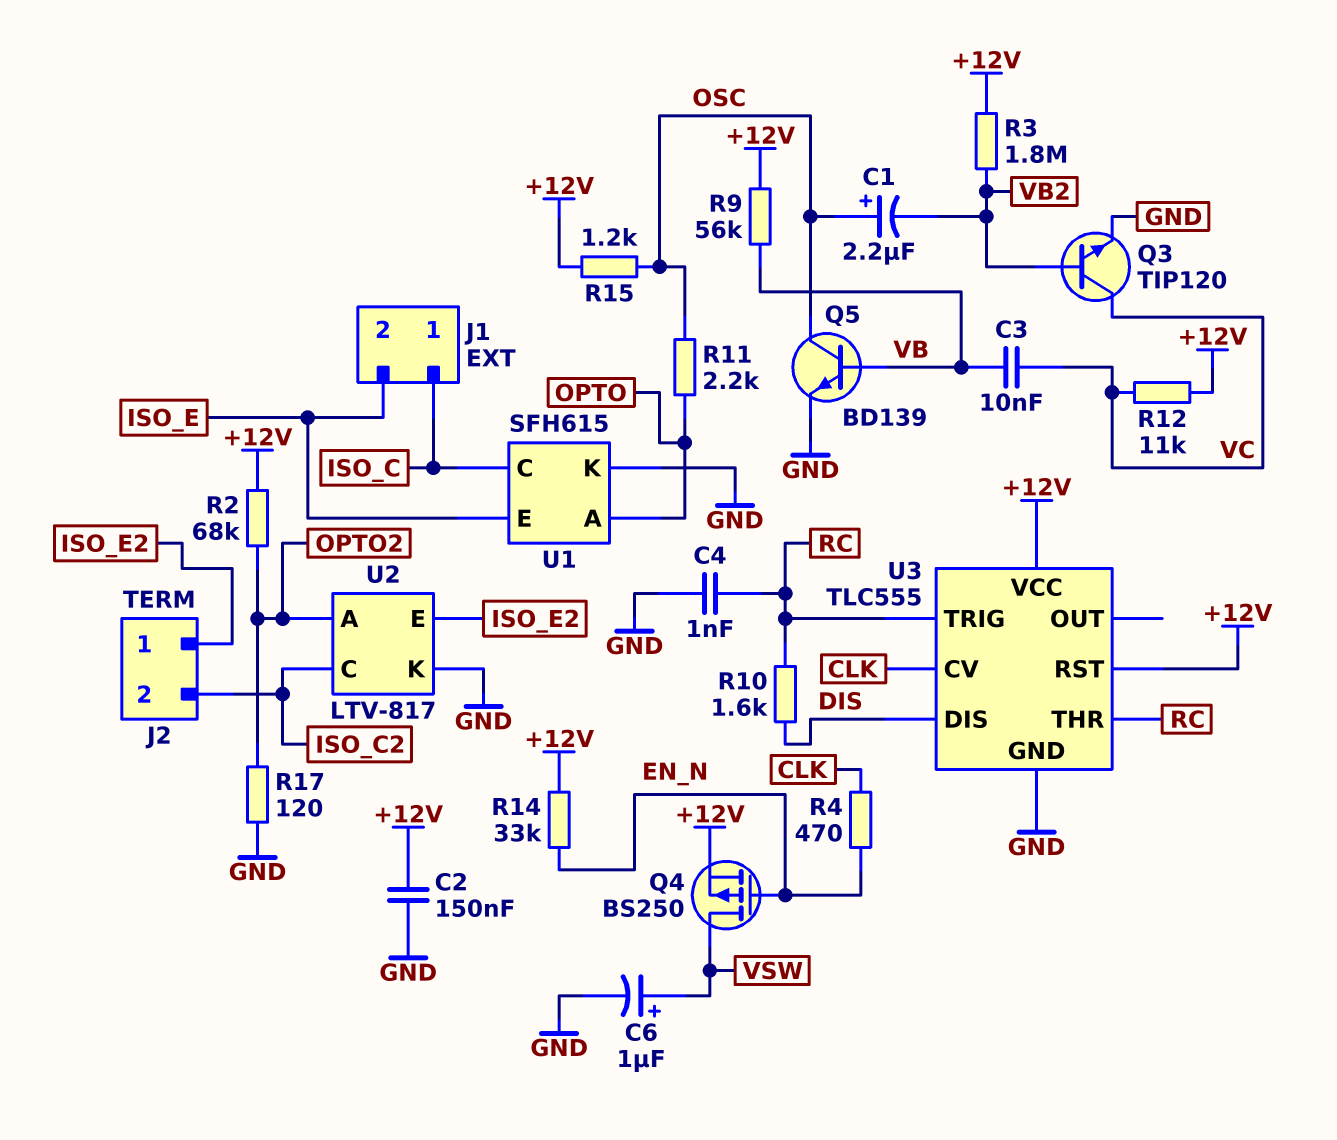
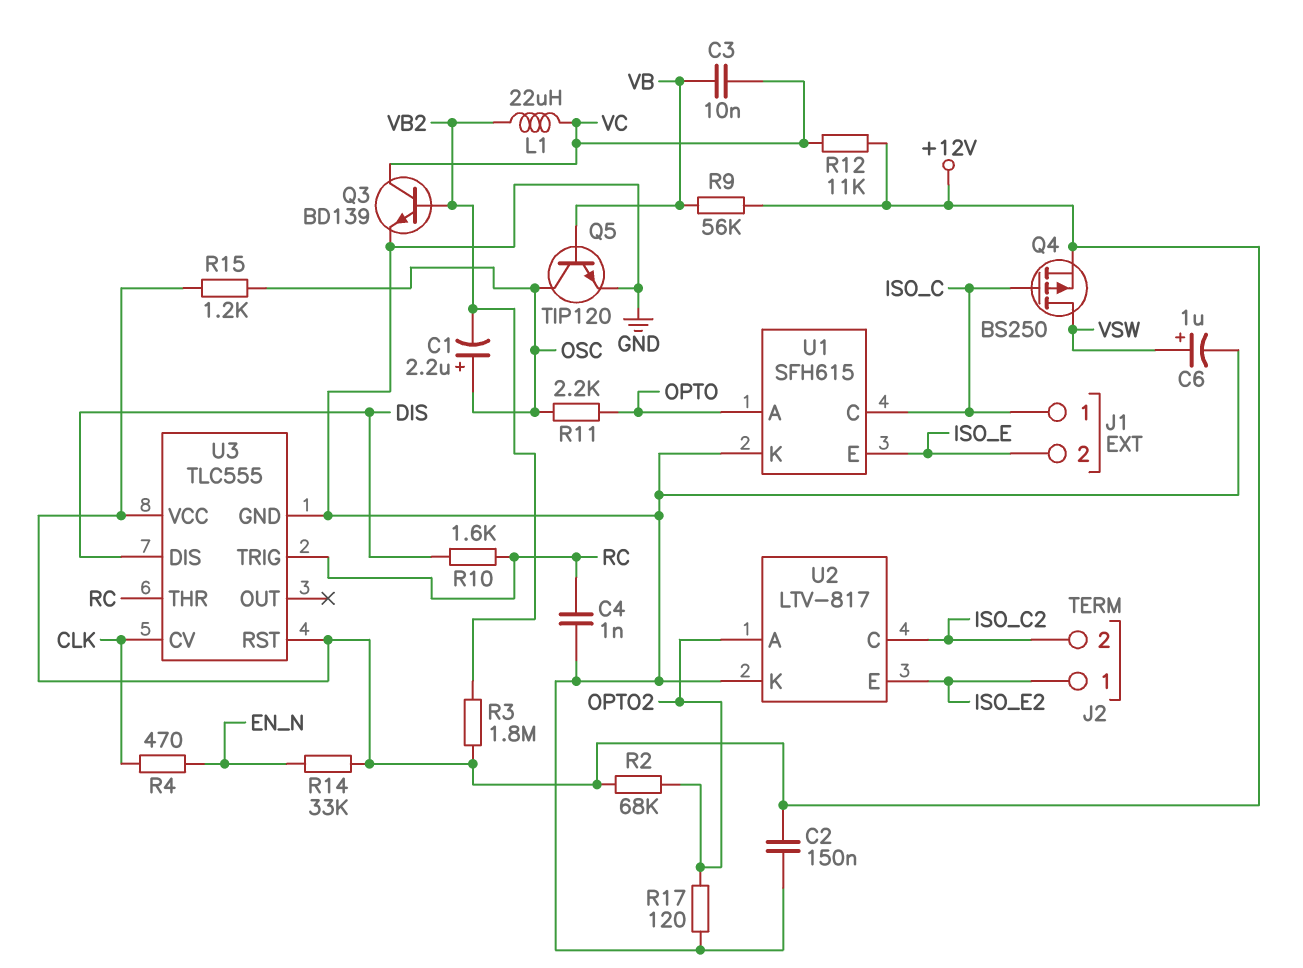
L1: none -> 22uH (VB2, VC)
Q3: NPN TIP120 (B VB2, C VC, E GND) -> NPN BD139 (B VB2, C VC, E GND)
Q4: PMOS BS250 (G EN_N, D VSW, S +12V) -> PMOS BS250 (G ISO_C, D VSW, S +12V)
Q5: NPN BD139 (B VB, C OSC, E GND) -> NPN TIP120 (B VB, C OSC, E GND)

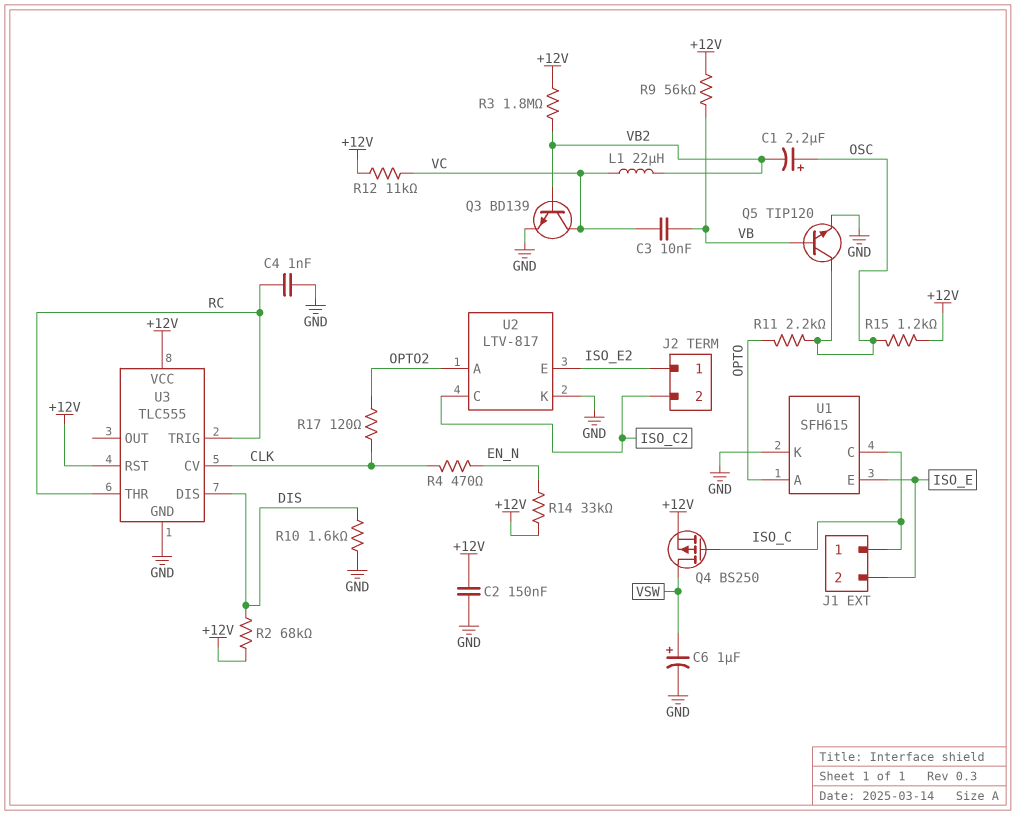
R2: 68k (+12V, OPTO2) -> 68k (+12V, DIS)
R10: 1.6k (DIS, RC) -> 1.6k (DIS, GND)
R17: 120 (GND, OPTO2) -> 120 (CLK, OPTO2)

